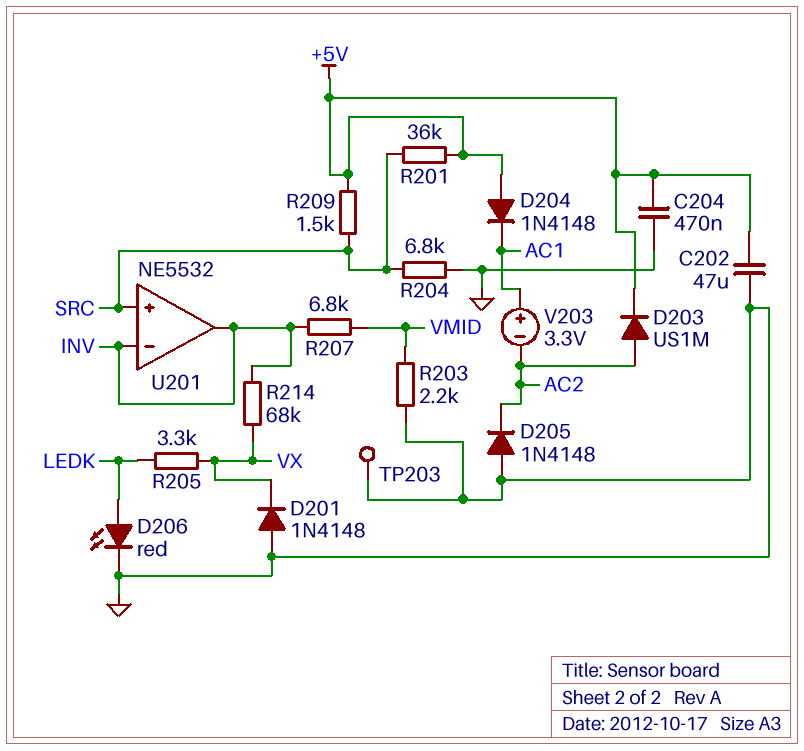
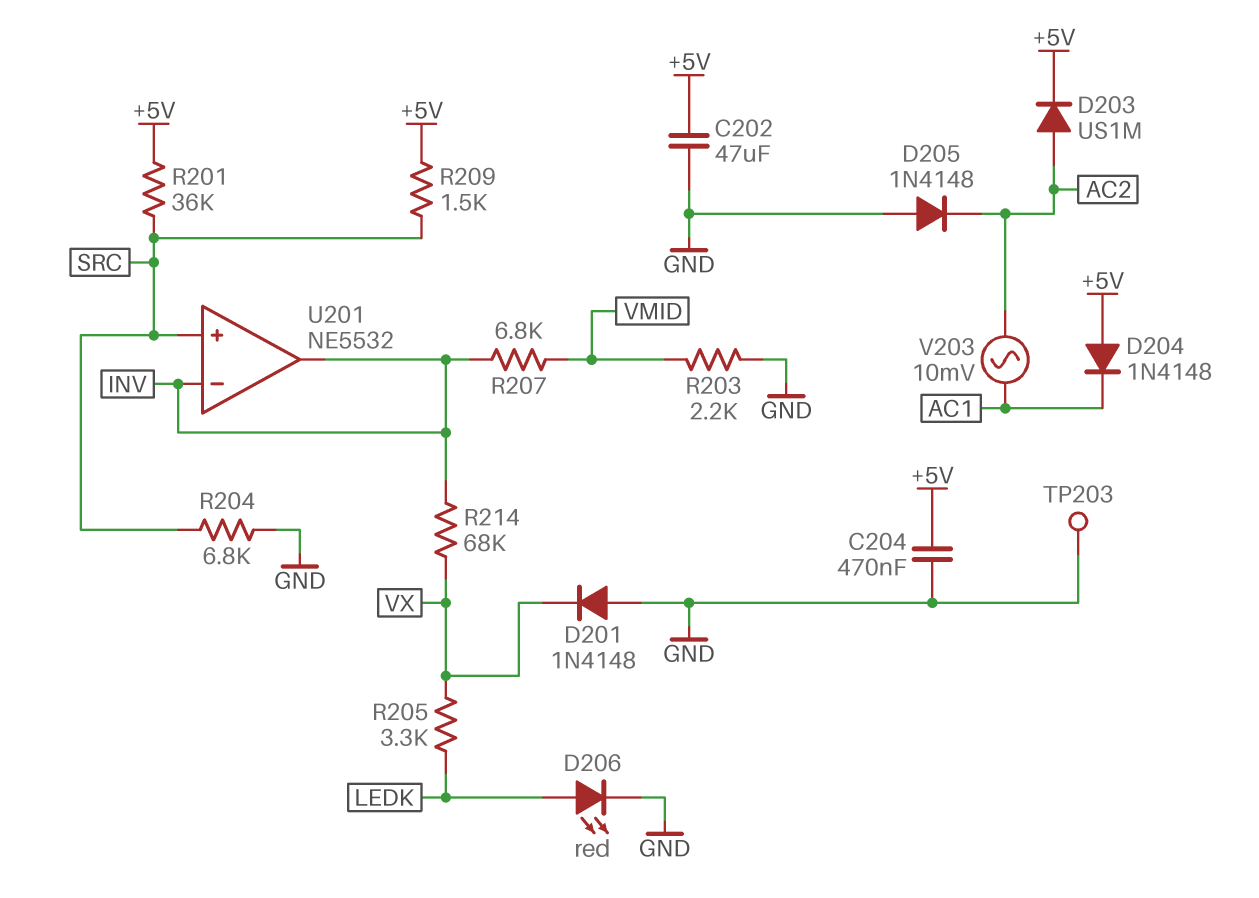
V203: 3.3V (plus AC1, minus AC2) -> AC 10mV (AC1, AC2)

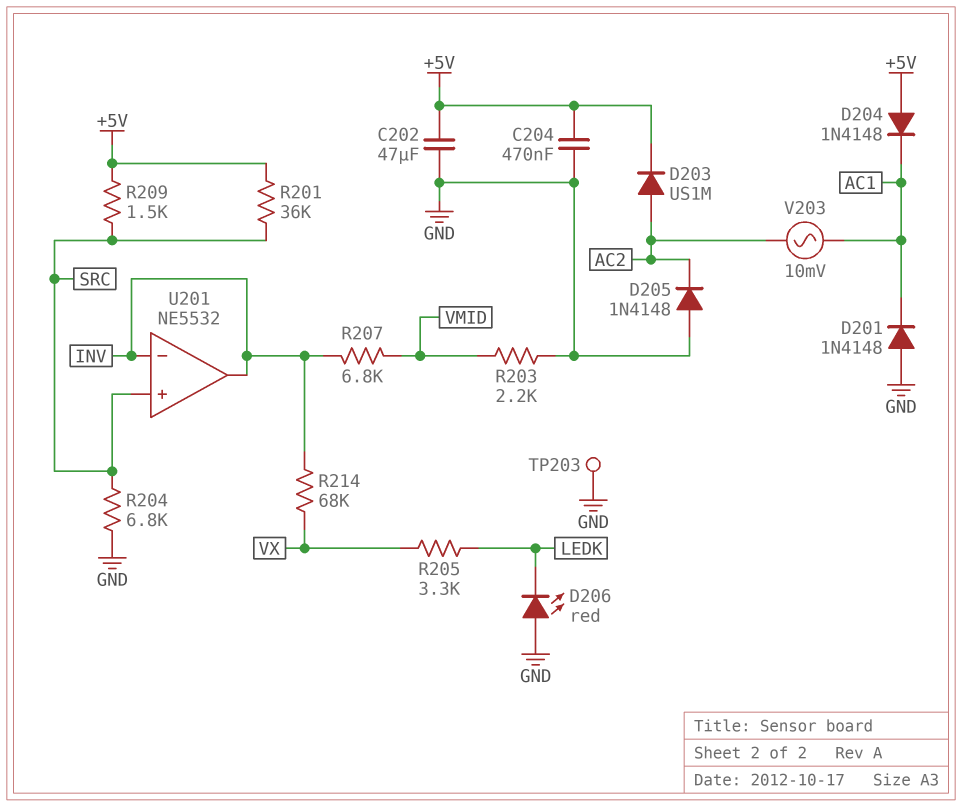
D201: diode 1N4148 (A GND, K VX) -> diode 1N4148 (A GND, K AC1)
D206: LED red (A LEDK, K GND) -> LED red (A GND, K LEDK)

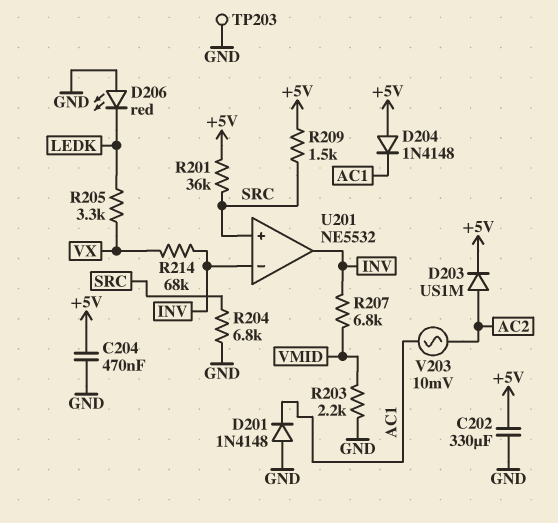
C202: 47uF (+5V, GND) -> 330uF (+5V, GND)
D205: diode 1N4148 (A GND, K AC2) -> none

